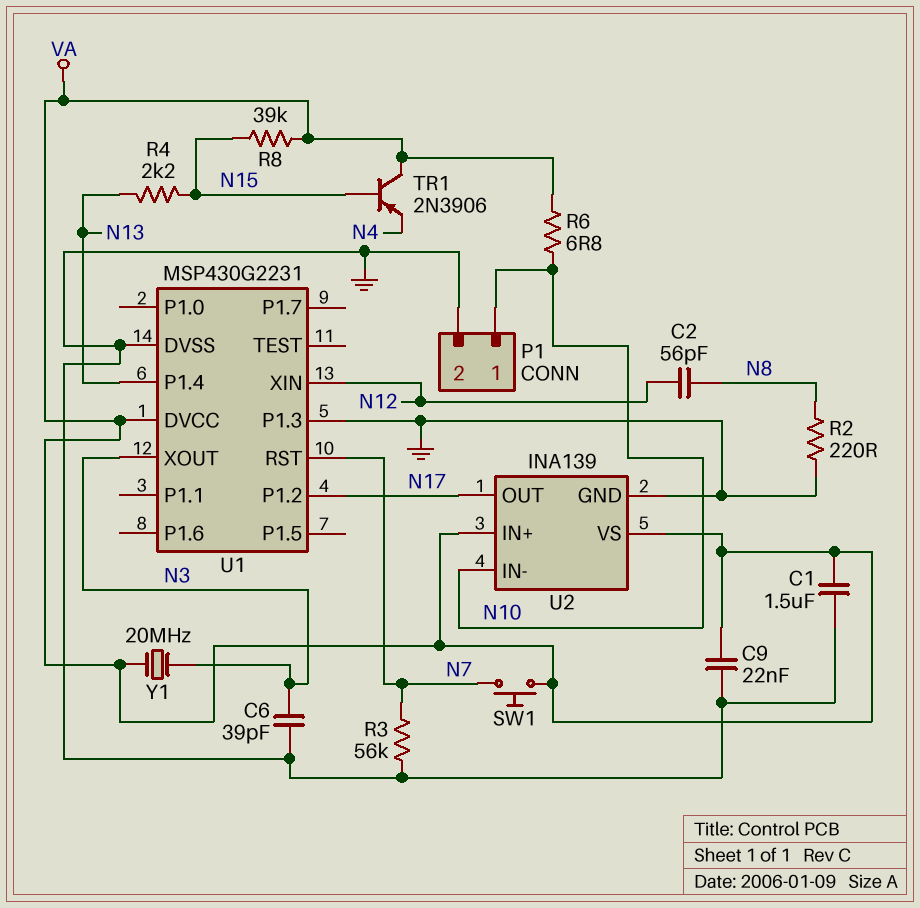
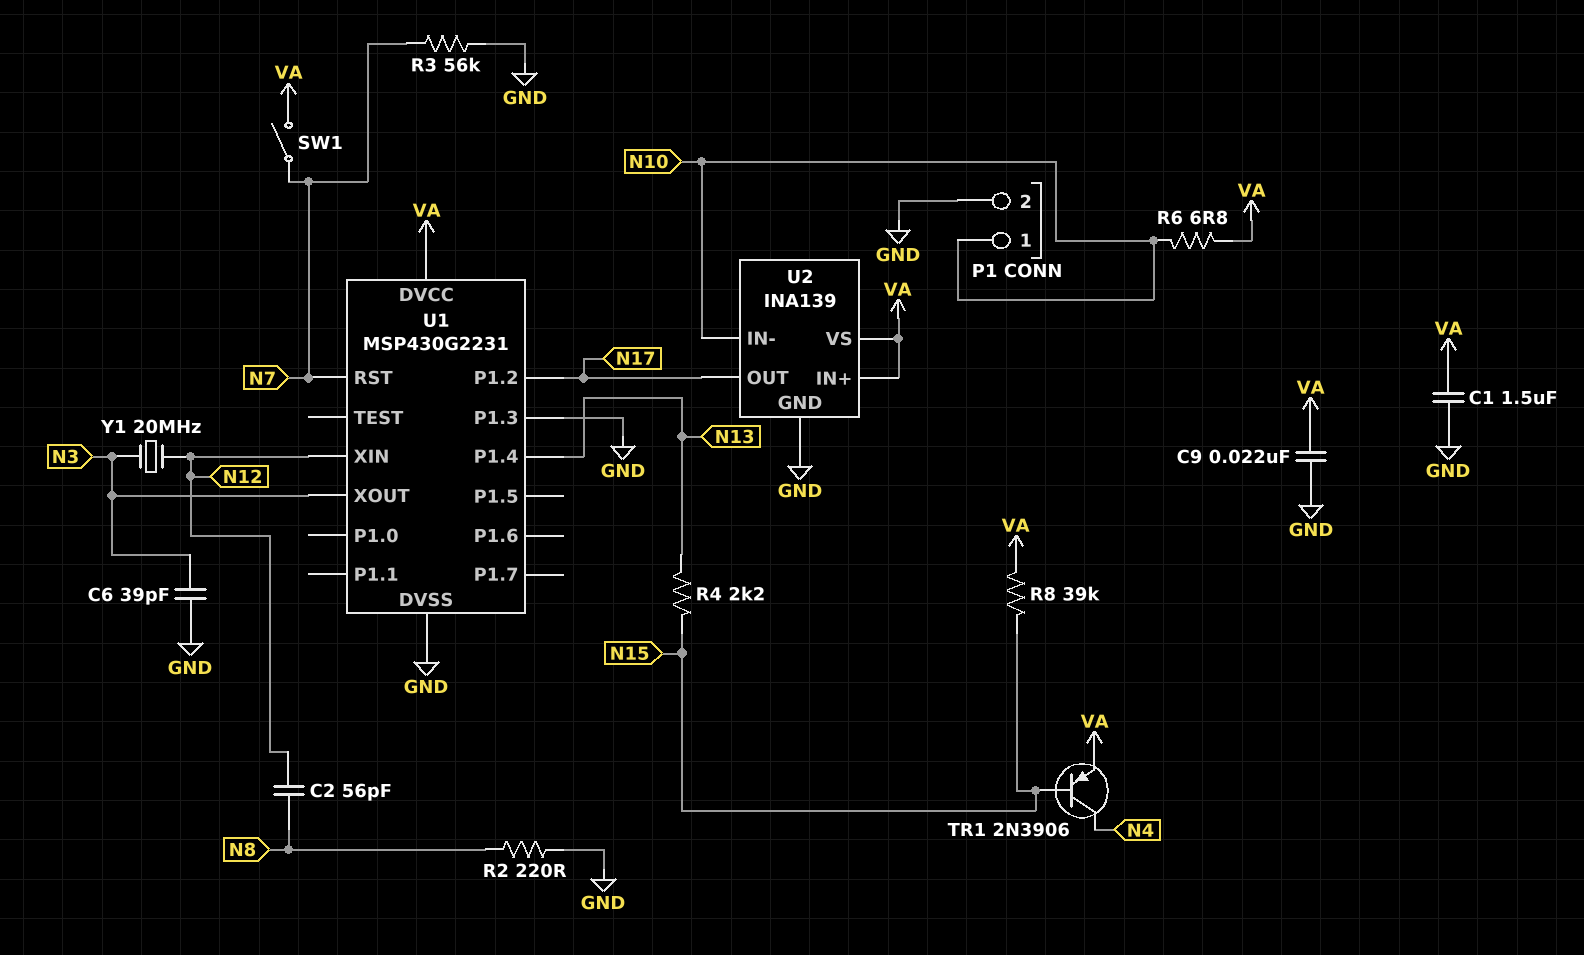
SW1: button (N7, VA) -> switch (N7, VA)
TR1: PNP 2N3906 (B N15, C VA, E N4) -> PNP 2N3906 (B N15, C N4, E VA)
Y1: 20MHz (N3, VA) -> 20MHz (N3, N12)

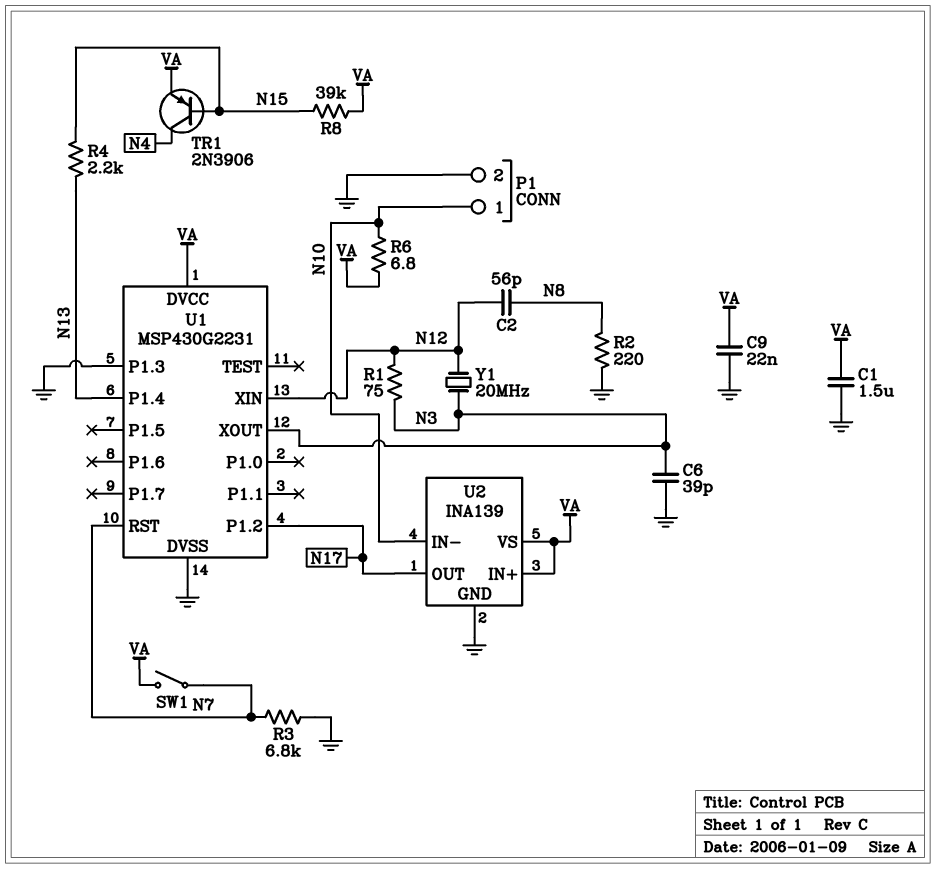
R1: none -> 75 (N3, N12)
R3: 56k (GND, N7) -> 6.8k (GND, N7)

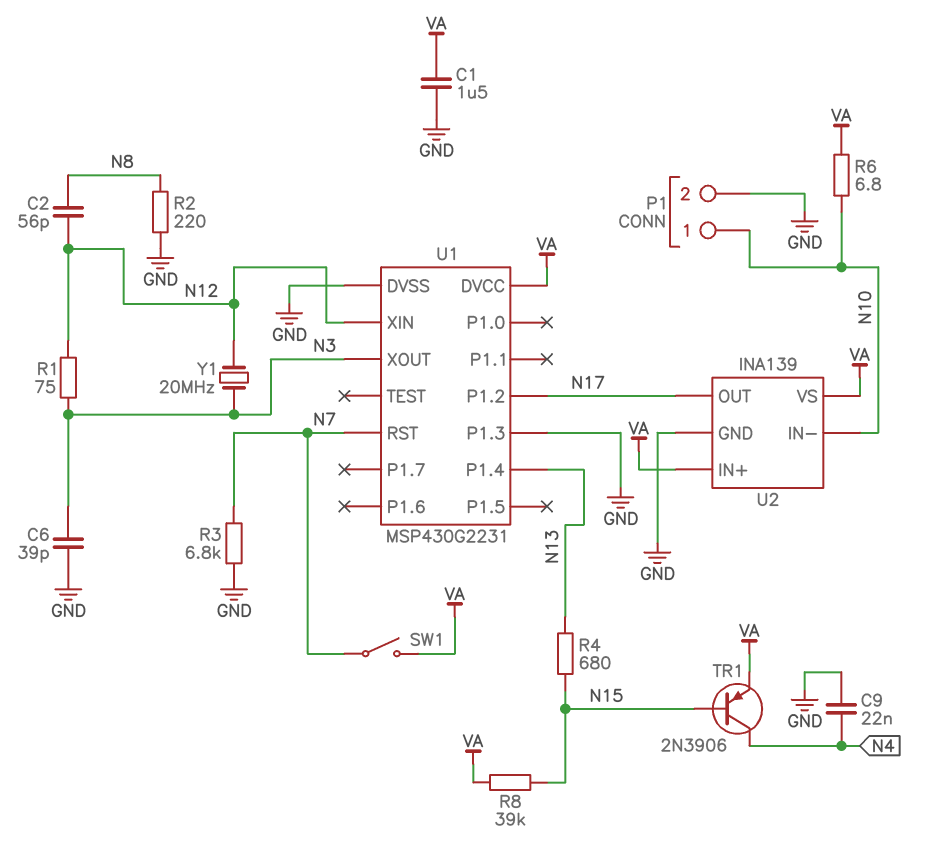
C9: 22nF (GND, VA) -> 22nF (GND, N4)
R4: 2.2k (N13, N15) -> 680 (N13, N15)

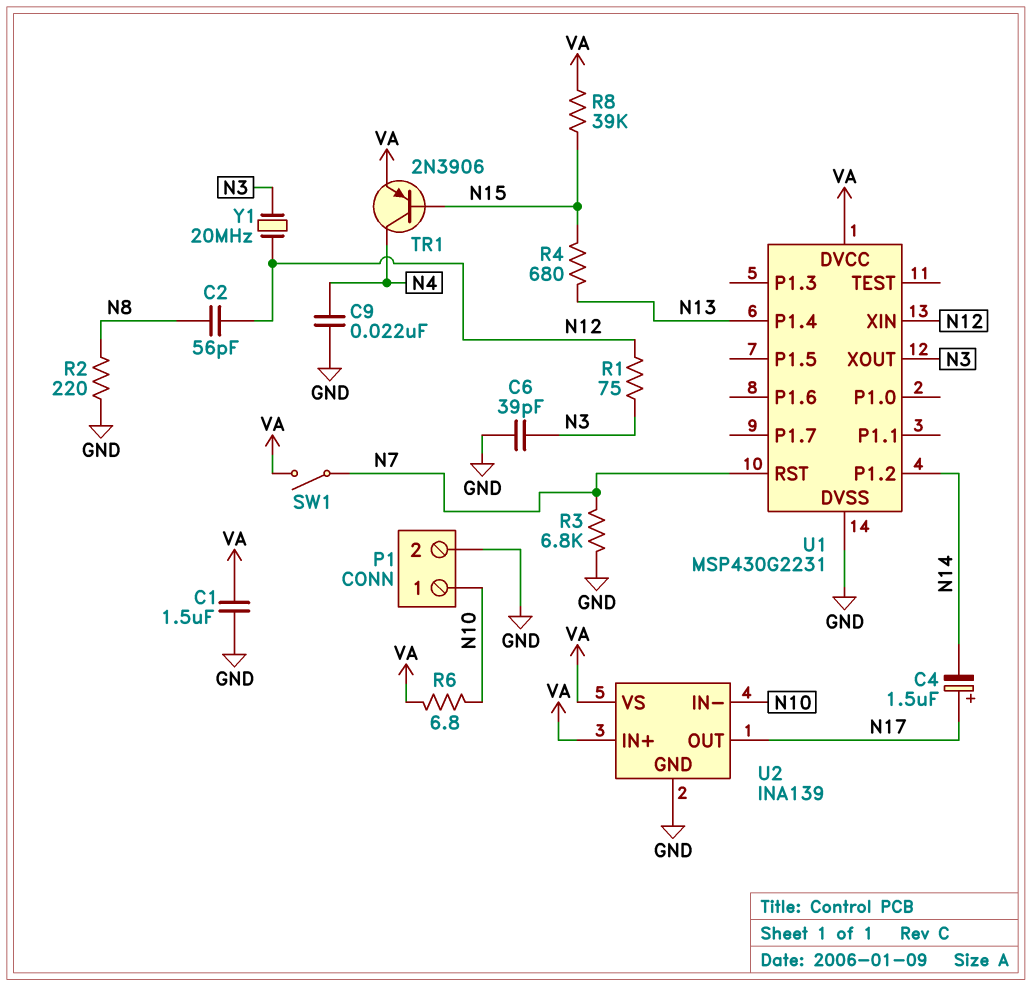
C4: none -> 1.5uF (plus N17, minus N14)
U1 pin P1.2: N17 -> N14
U1 pin P1.3: GND -> none

